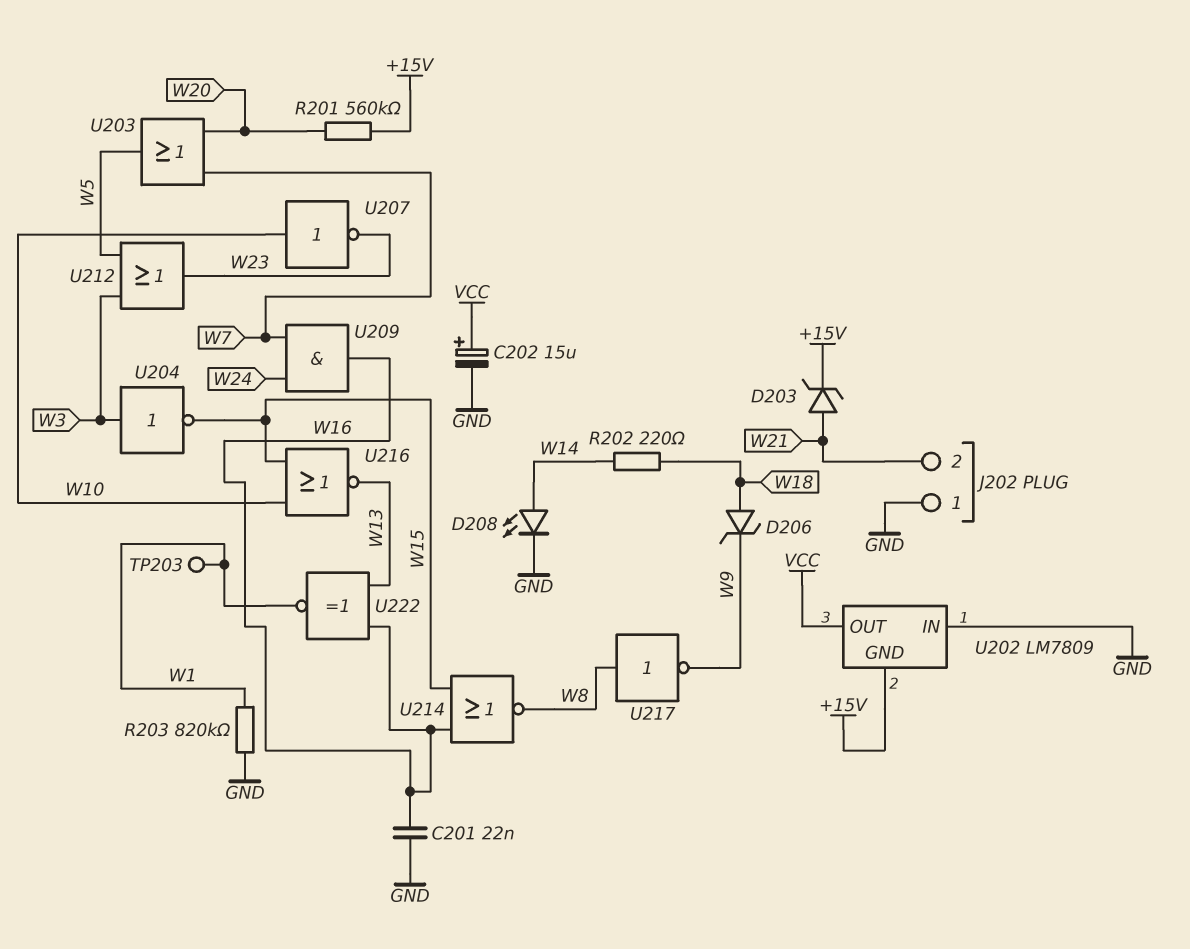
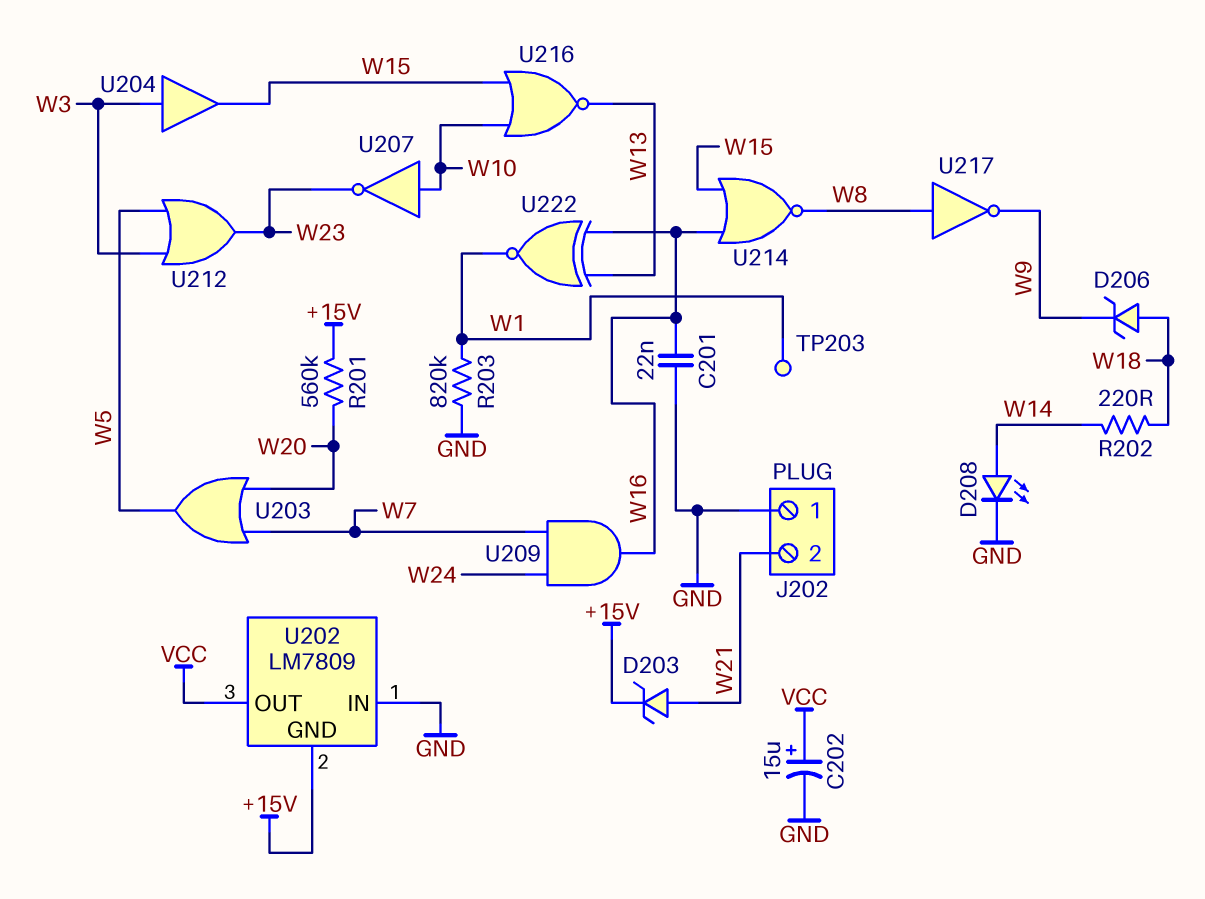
U204: NOT (in W3, out W15) -> buffer (in W3, out W15)

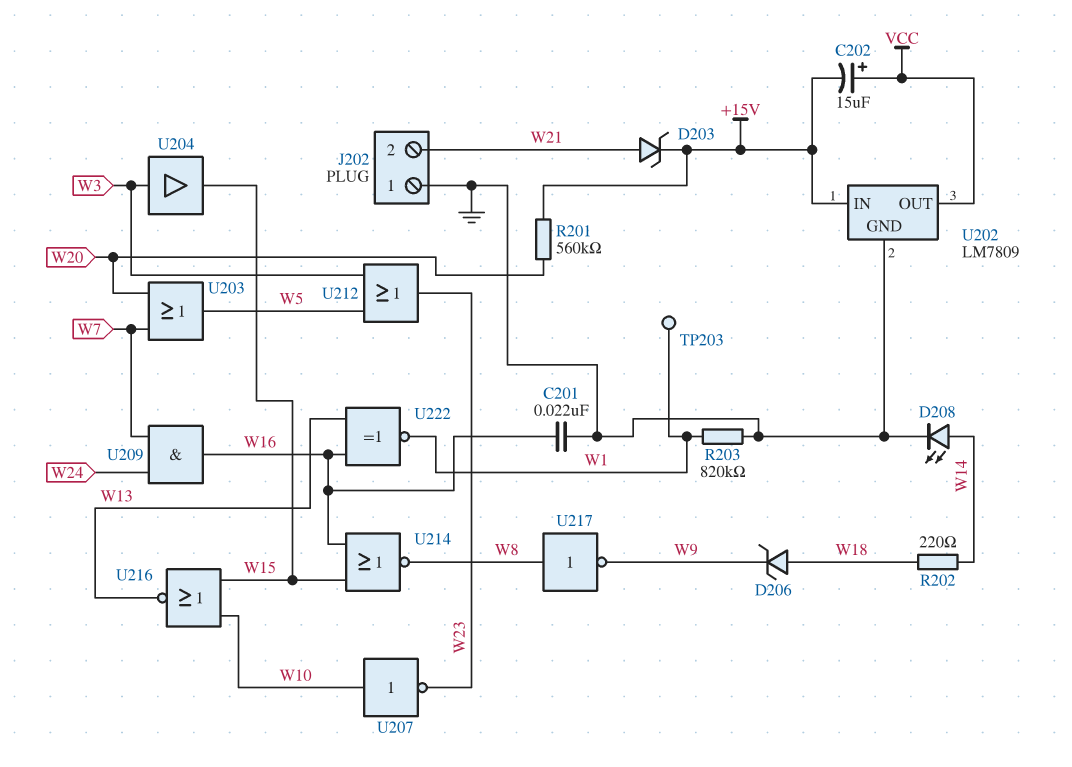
C202: 15uF (plus VCC, minus GND) -> 15uF (plus VCC, minus +15V)
U202 pin GND: +15V -> GND
U202 pin IN: GND -> +15V

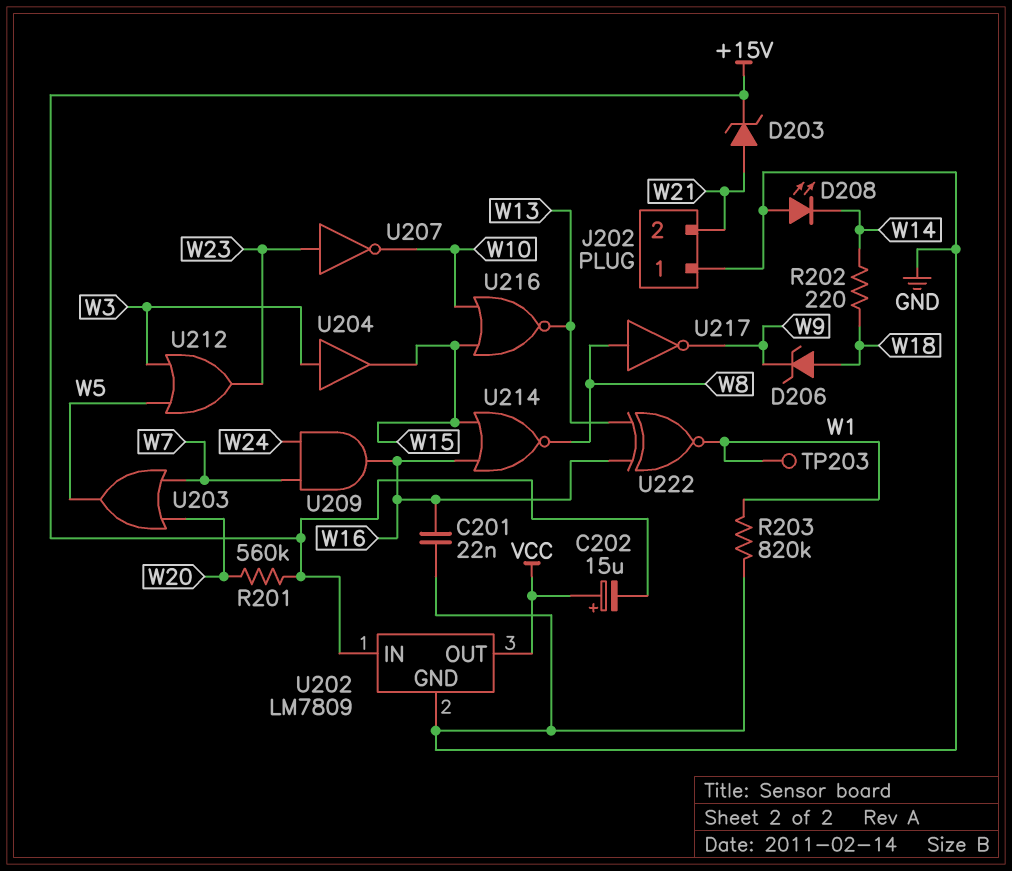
D208: LED (A W14, K GND) -> LED (A GND, K W14)
U207: NOT (in W10, out W23) -> NOT (in W23, out W10)

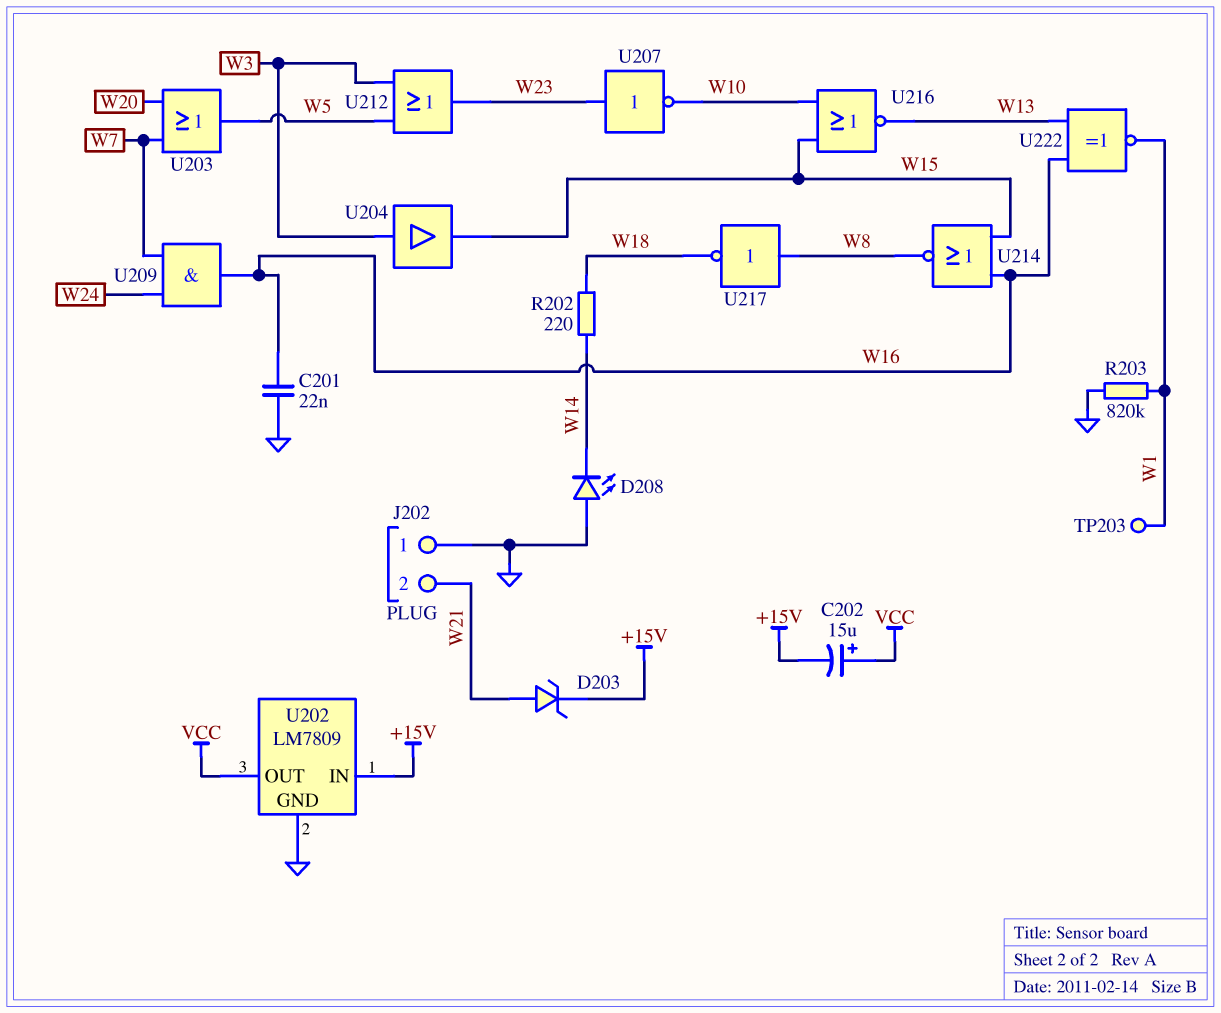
D206: zener (A W18, K W9) -> none
R201: 560k (+15V, W20) -> none
U217: NOT (in W8, out W9) -> NOT (in W8, out W18)

